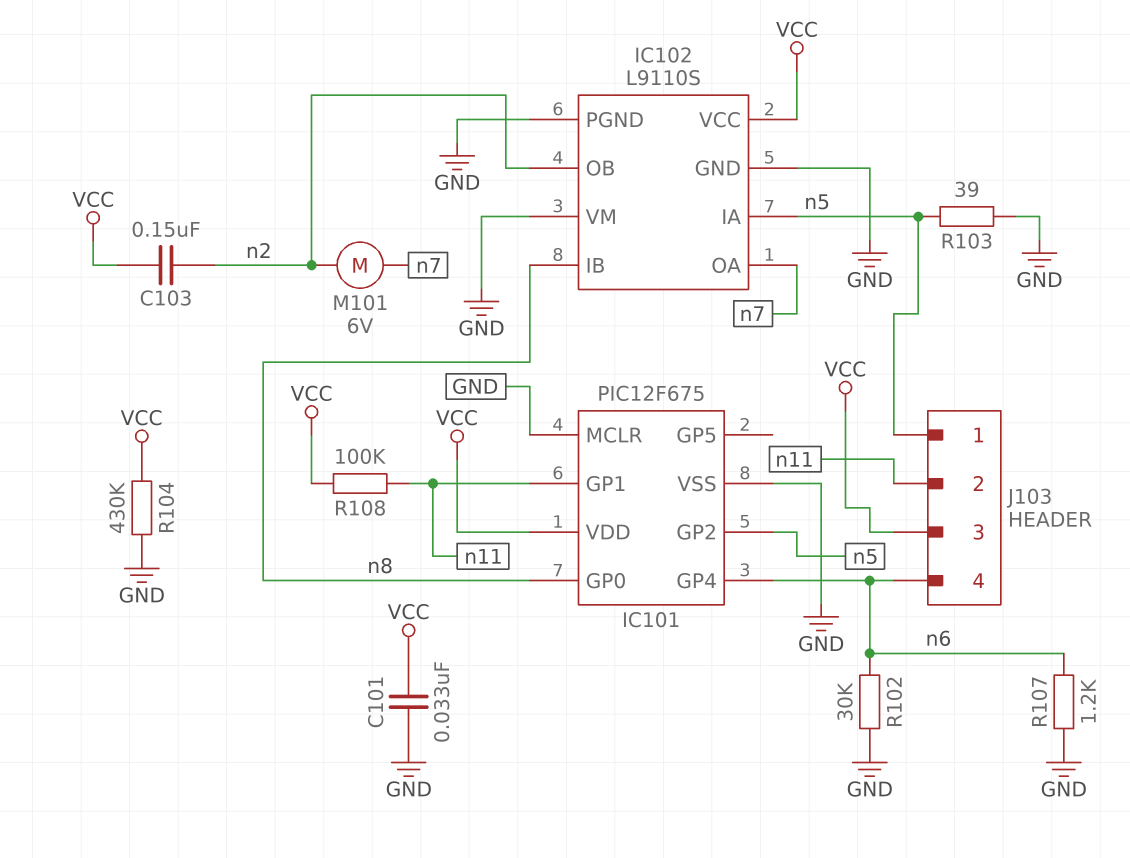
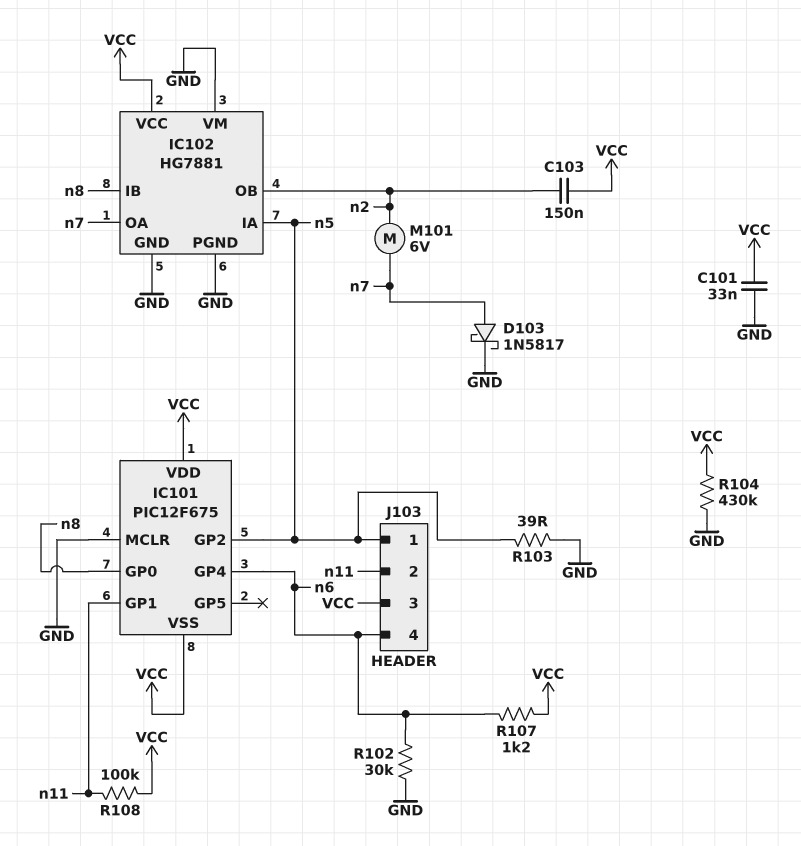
D103: none -> schottky 1N5817 (A n7, K GND)
IC101 pin VSS: GND -> VCC
IC102: L9110S -> HG7881
R107: 1.2k (GND, n6) -> 1.2k (VCC, n6)

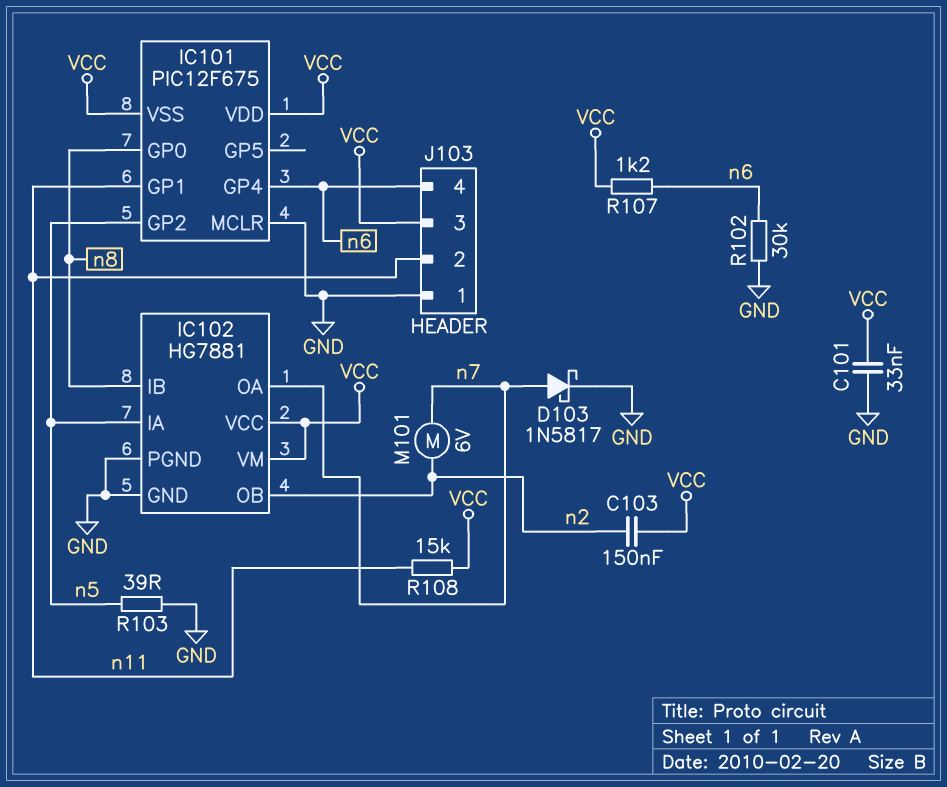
IC102 pin VM: GND -> VCC
J103 pin 1: n5 -> GND
R104: 430k (GND, VCC) -> none
R108: 100k (VCC, n11) -> 15k (VCC, n11)

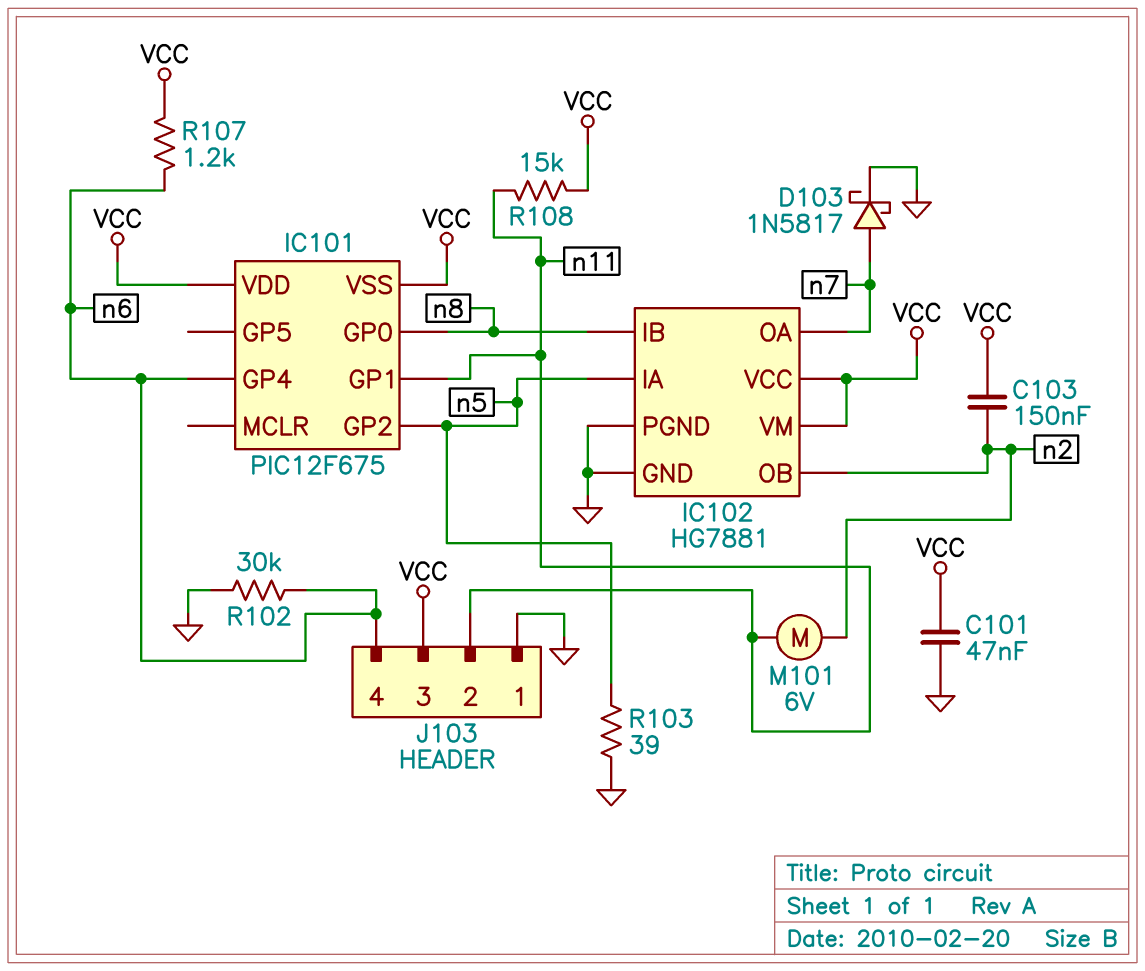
C101: 33nF (GND, VCC) -> 47nF (GND, VCC)
IC101 pin MCLR: GND -> none
M101: motor 6V (n2, n7) -> motor 6V (n2, n11)

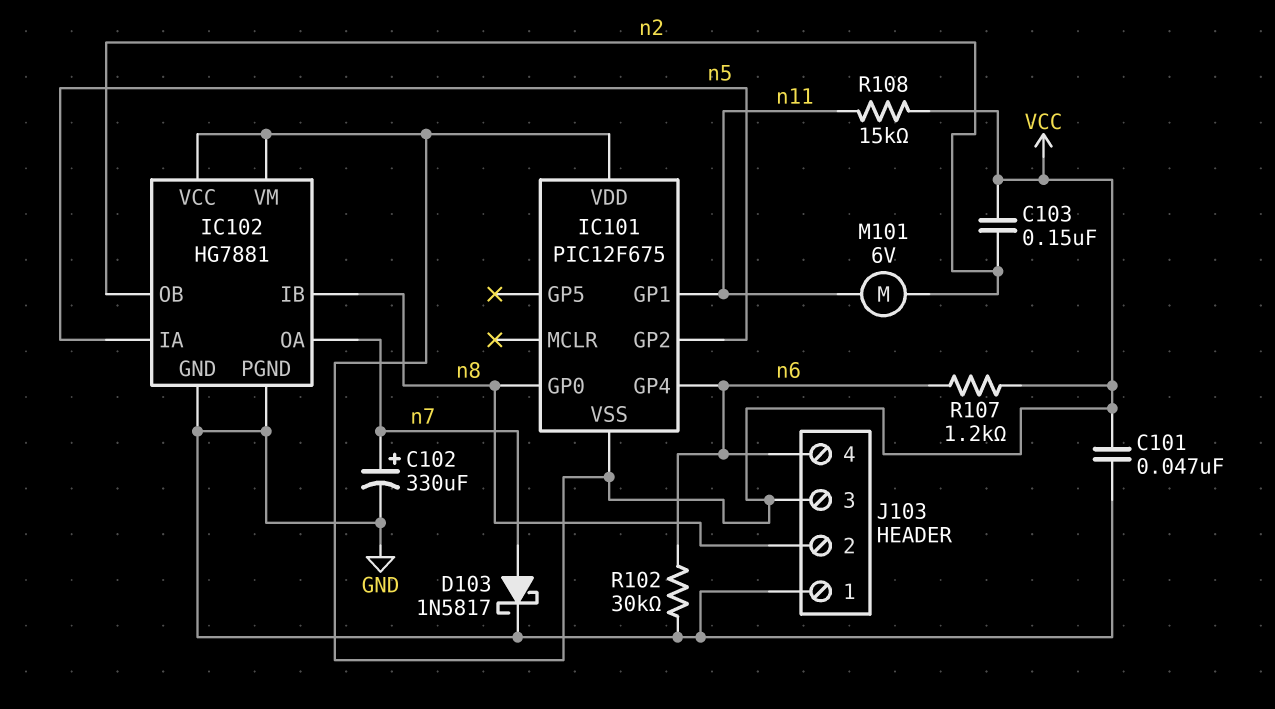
C102: none -> 330uF (plus n7, minus GND)
J103 pin 2: n11 -> n8
R103: 39 (GND, n5) -> none

